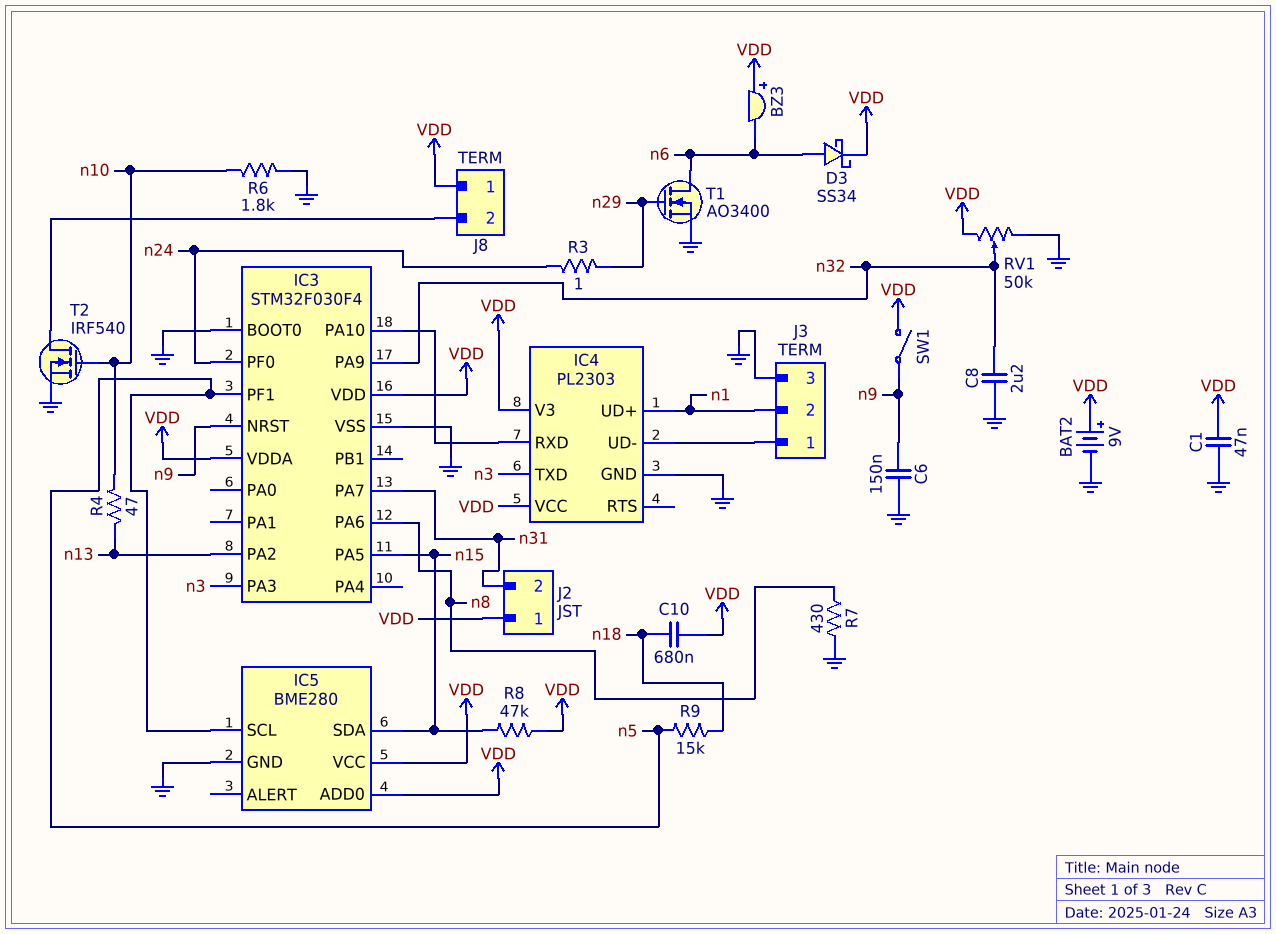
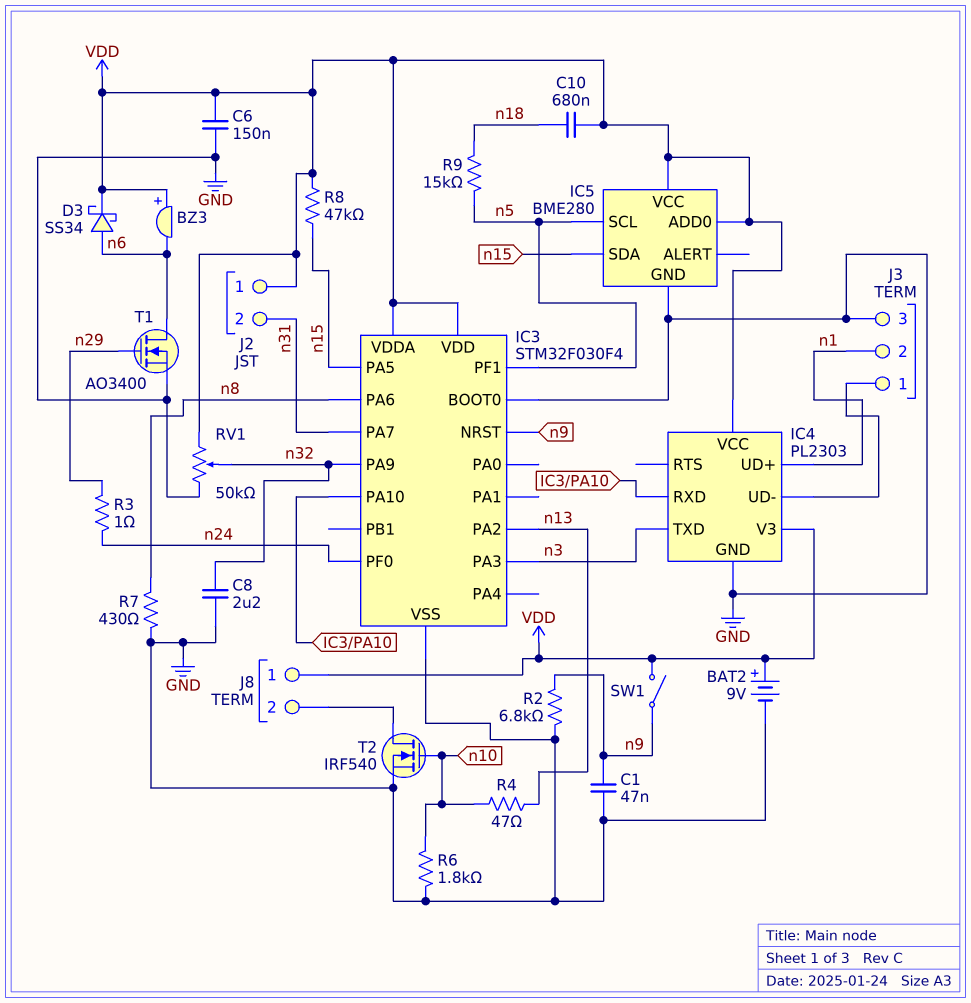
C1: 47nF (GND, VDD) -> 47nF (GND, n9)
C6: 150nF (GND, n9) -> 150nF (GND, VDD)
R2: none -> 6.8k (GND, n9)

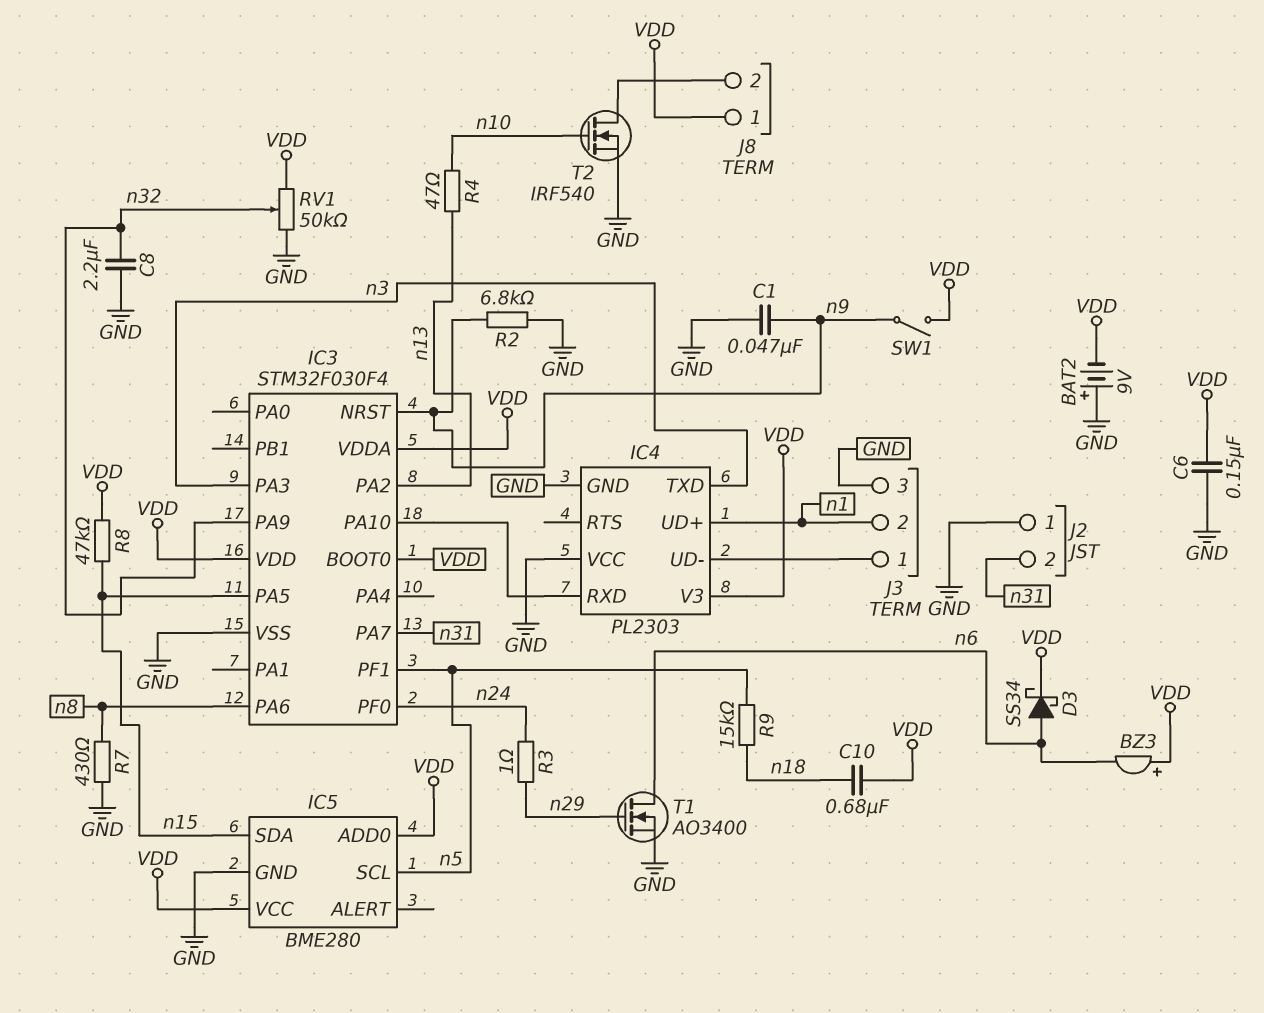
BAT2: 9V (plus VDD, minus GND) -> 9V (plus GND, minus VDD)
IC3 pin BOOT0: GND -> VDD
IC4 pin VCC: VDD -> GND
J2 pin 1: VDD -> GND
R6: 1.8k (GND, n10) -> none

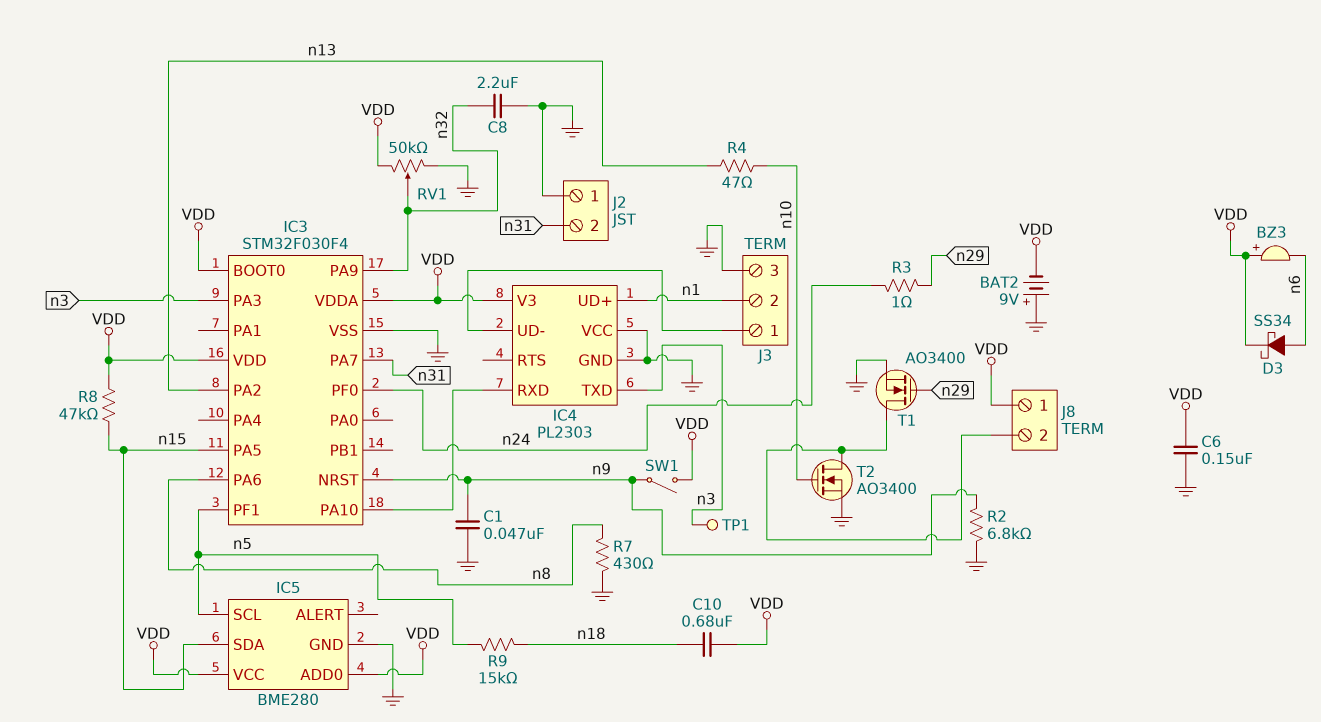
T1: NMOS AO3400 (G n29, D n6, S GND) -> NMOS AO3400 (G n29, D J8/2, S GND)
T2: NMOS IRF540 (G n10, D J8/2, S GND) -> NMOS AO3400 (G n10, D J8/2, S GND)
TP1: none -> test point (n3)

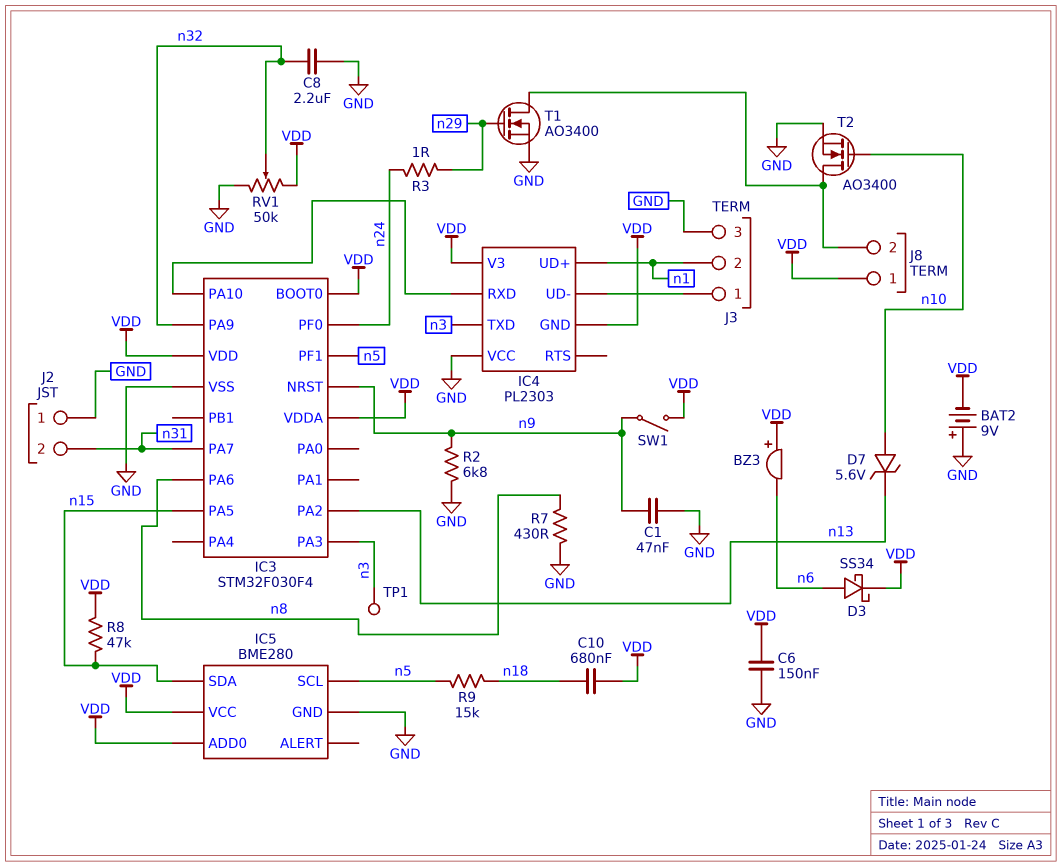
D7: none -> zener 5.6V (A n10, K n13)
IC4 pin GND: GND -> VDD
R4: 47 (n10, n13) -> none

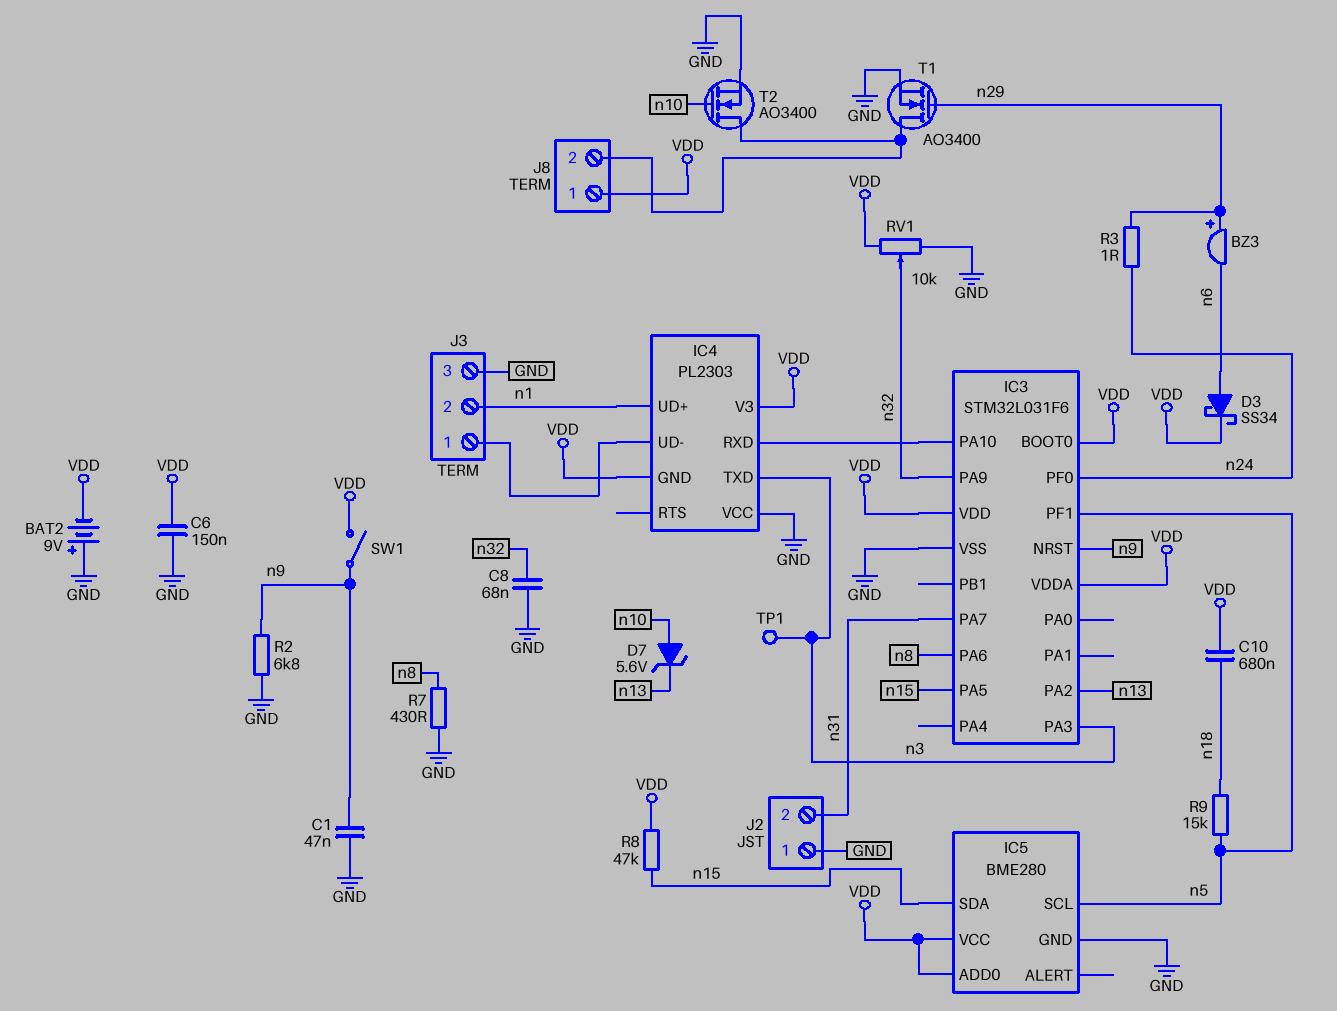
BZ3: buzzer (plus VDD, minus n6) -> buzzer (plus n29, minus n6)
C8: 2.2uF (GND, n32) -> 68nF (GND, n32)
IC3: STM32F030F4 -> STM32L031F6
RV1: 50k (GND, VDD, wiper n32) -> 10k (GND, VDD, wiper n32)

